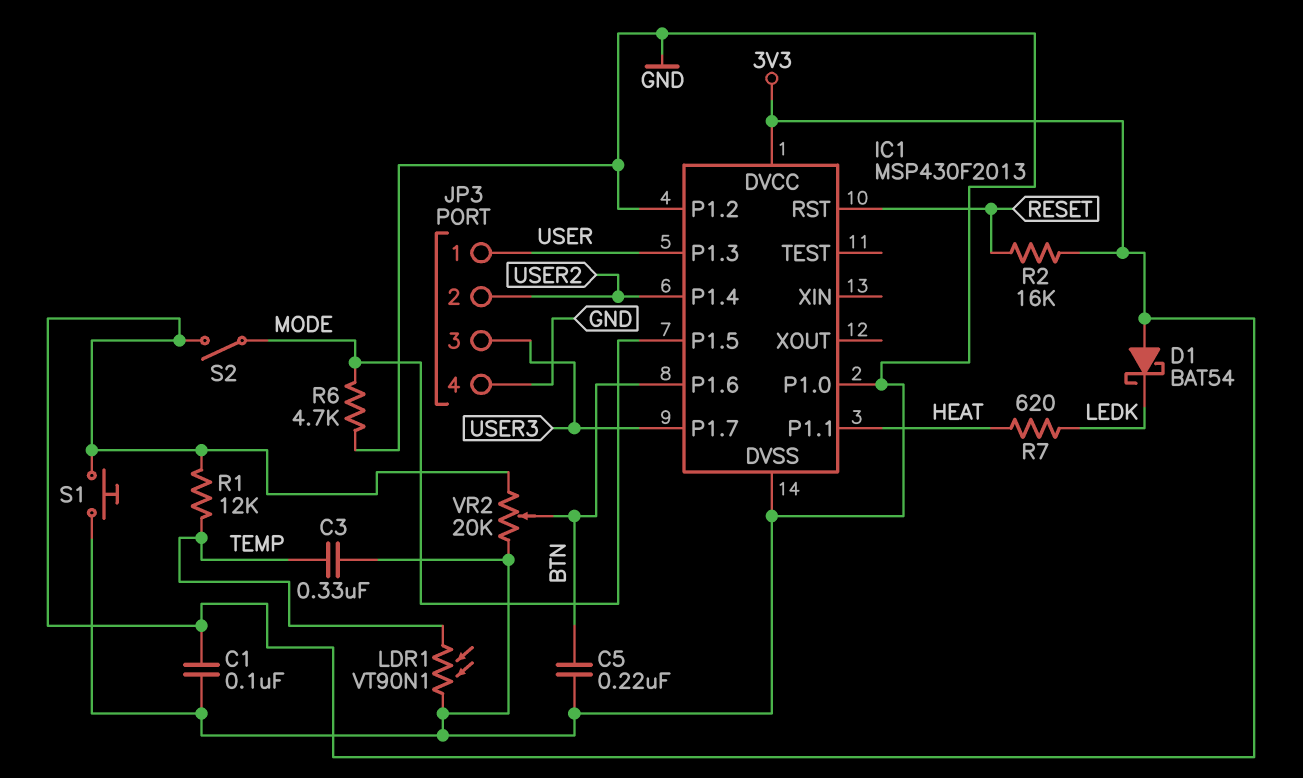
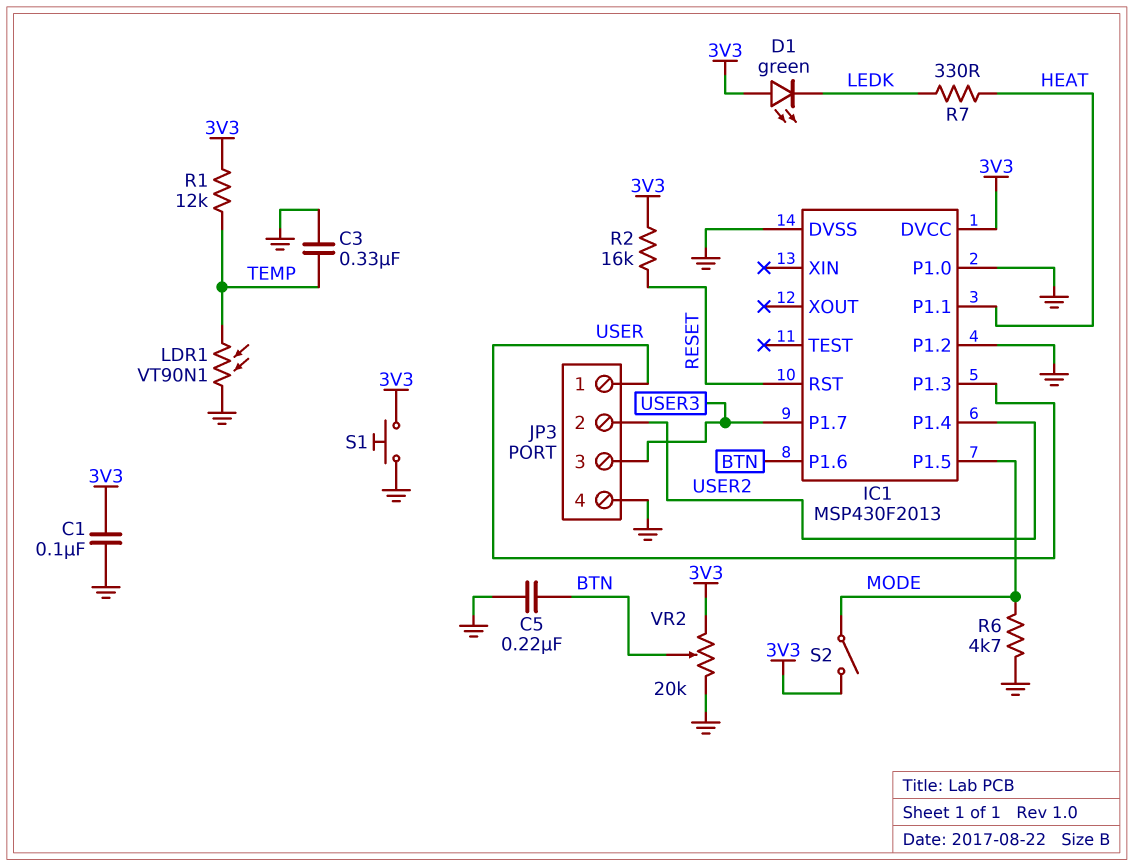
D1: schottky BAT54 (A 3V3, K LEDK) -> LED green (A 3V3, K LEDK)
R7: 620 (HEAT, LEDK) -> 330 (HEAT, LEDK)

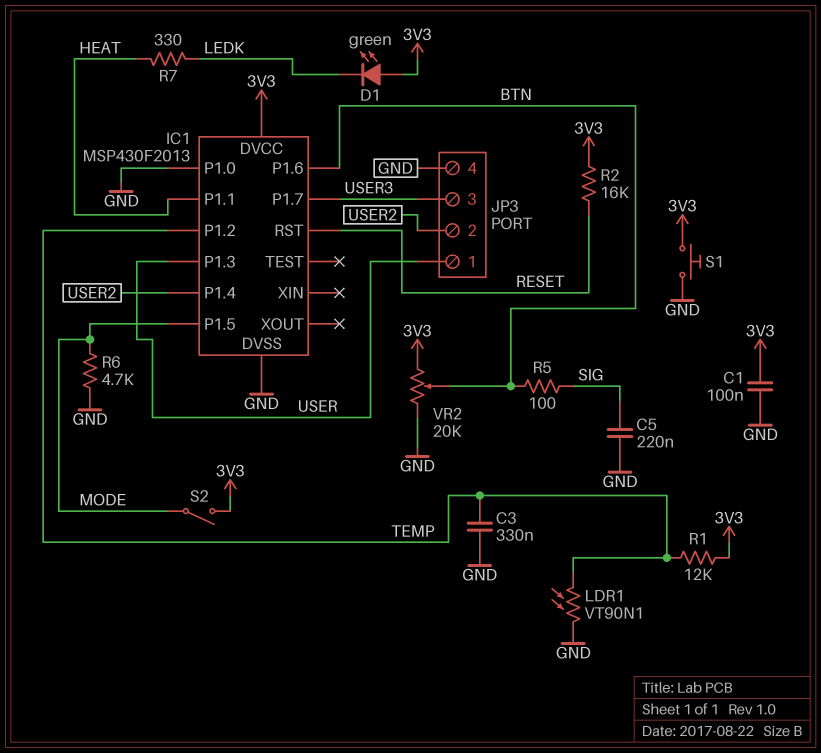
C5: 220nF (BTN, GND) -> 220nF (GND, SIG)
IC1 pin P1.2: GND -> TEMP
R5: none -> 100 (BTN, SIG)

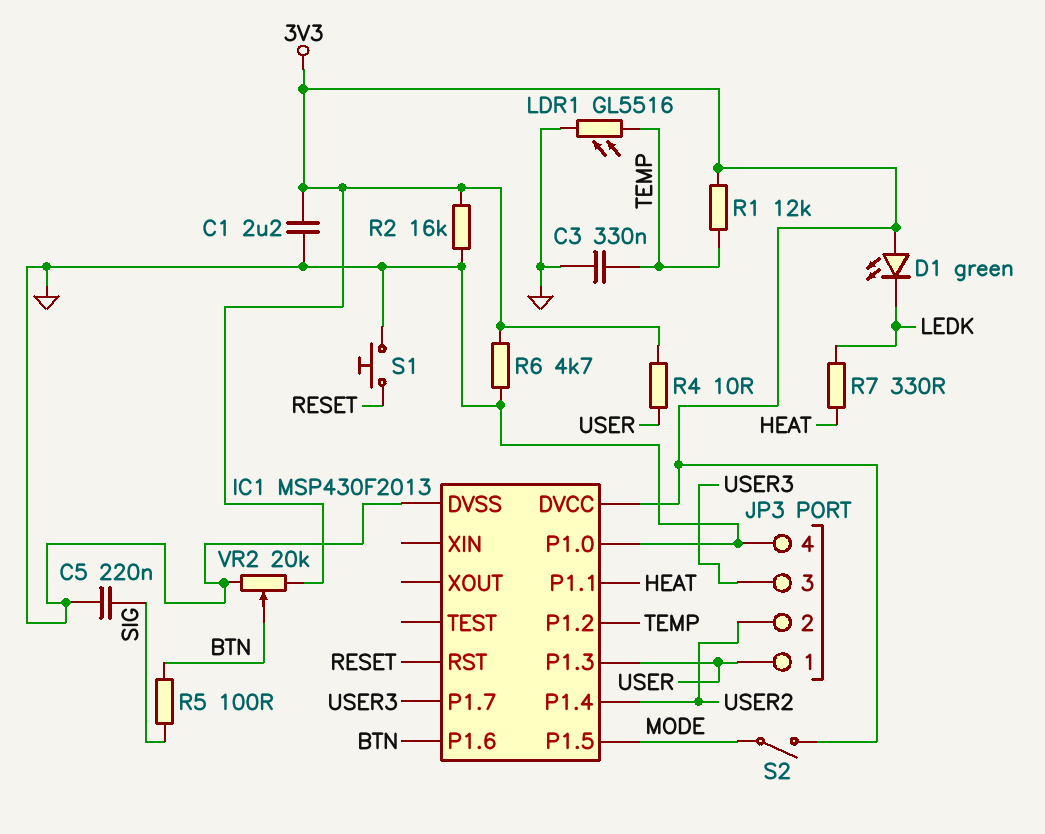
C1: 100nF (3V3, GND) -> 2.2uF (3V3, GND)
LDR1: VT90N1 (GND, TEMP) -> GL5516 (GND, TEMP)
R2: 16k (3V3, RESET) -> 16k (3V3, GND)
R4: none -> 10 (3V3, USER)
R6: 4.7k (GND, MODE) -> 4.7k (3V3, GND)
S1: button (3V3, GND) -> button (GND, RESET)

